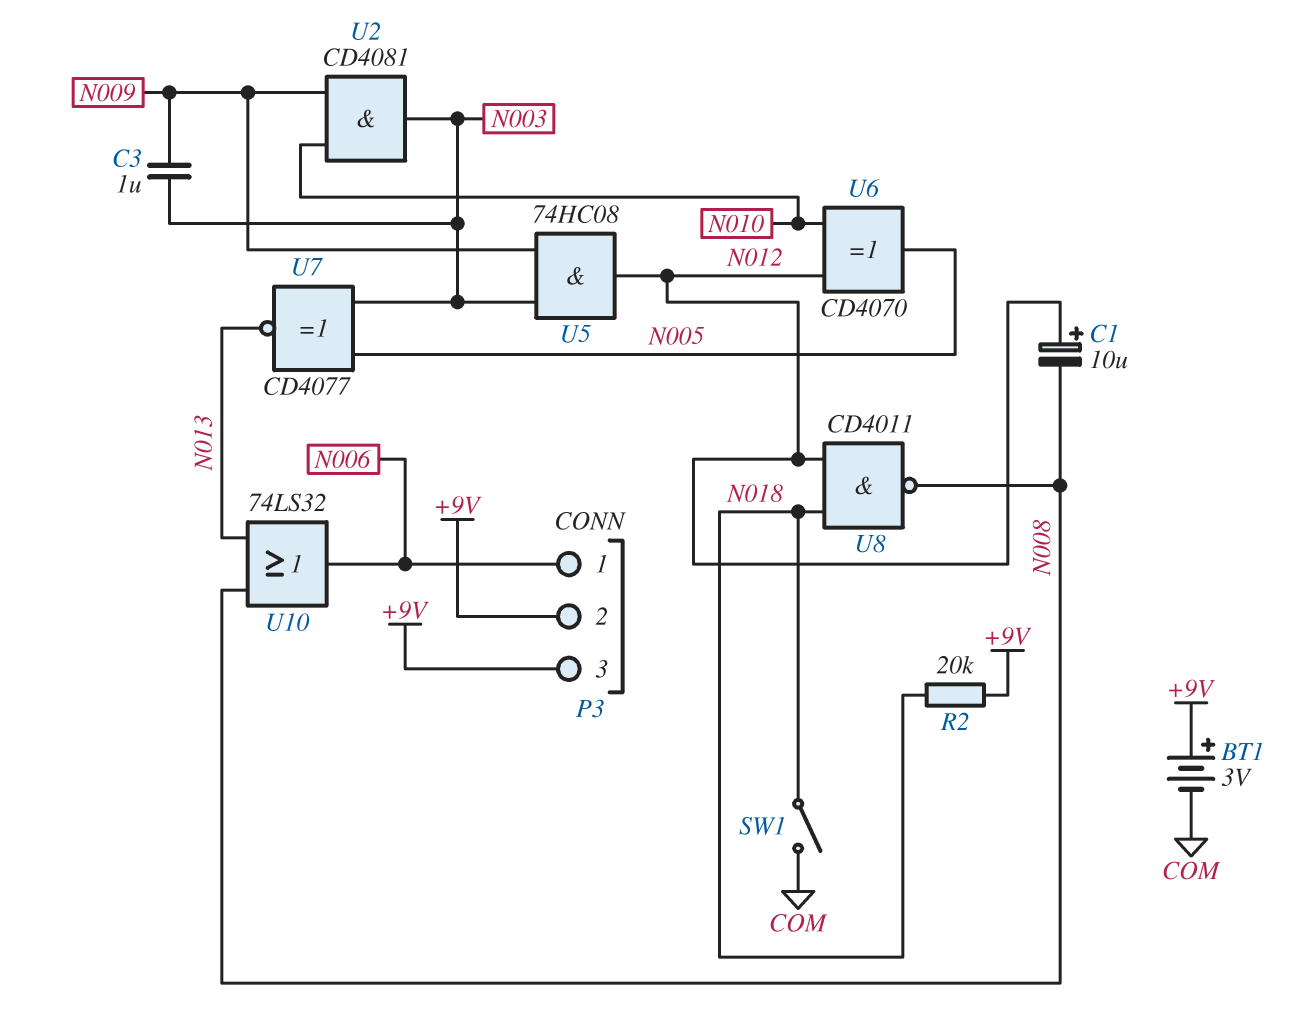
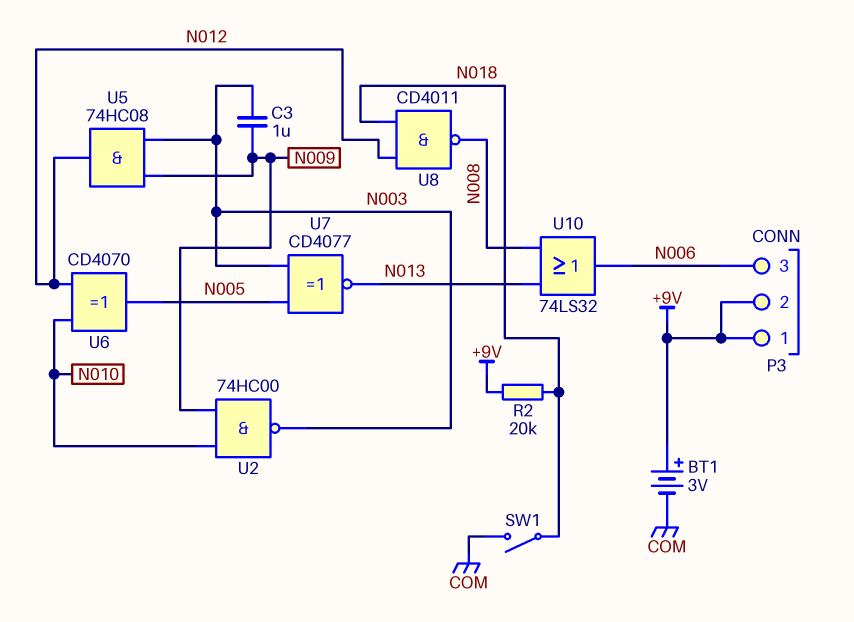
C1: 10uF (plus N012, minus N008) -> none
P3 pin 1: N006 -> +9V
P3 pin 3: +9V -> N006
U2: AND CD4081 (in N009, in N010, out N003) -> NAND 74HC00 (in N009, in N010, out N003)

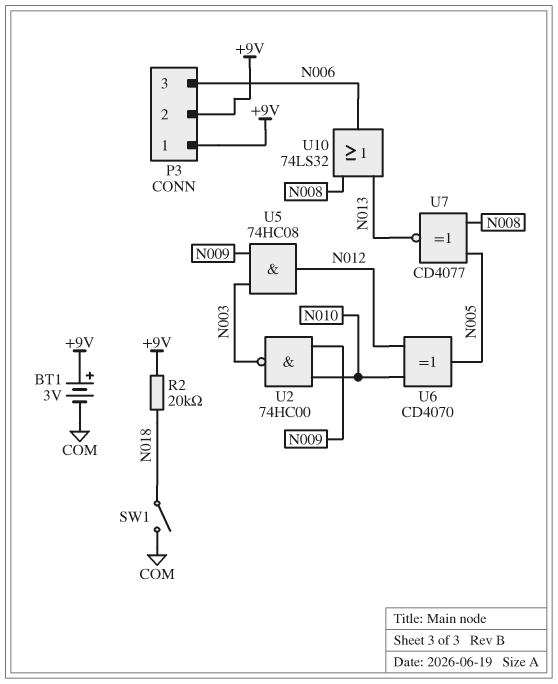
C3: 1uF (N003, N009) -> none
U7: XNOR CD4077 (in N003, in N005, out N013) -> XNOR CD4077 (in N005, in N008, out N013)
U8: NAND CD4011 (in N012, in N018, out N008) -> none

